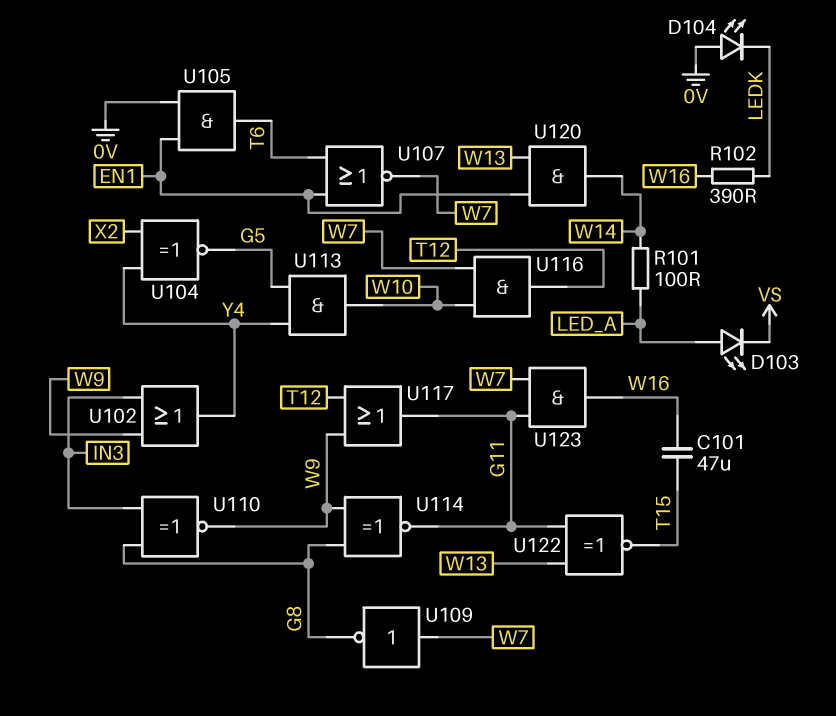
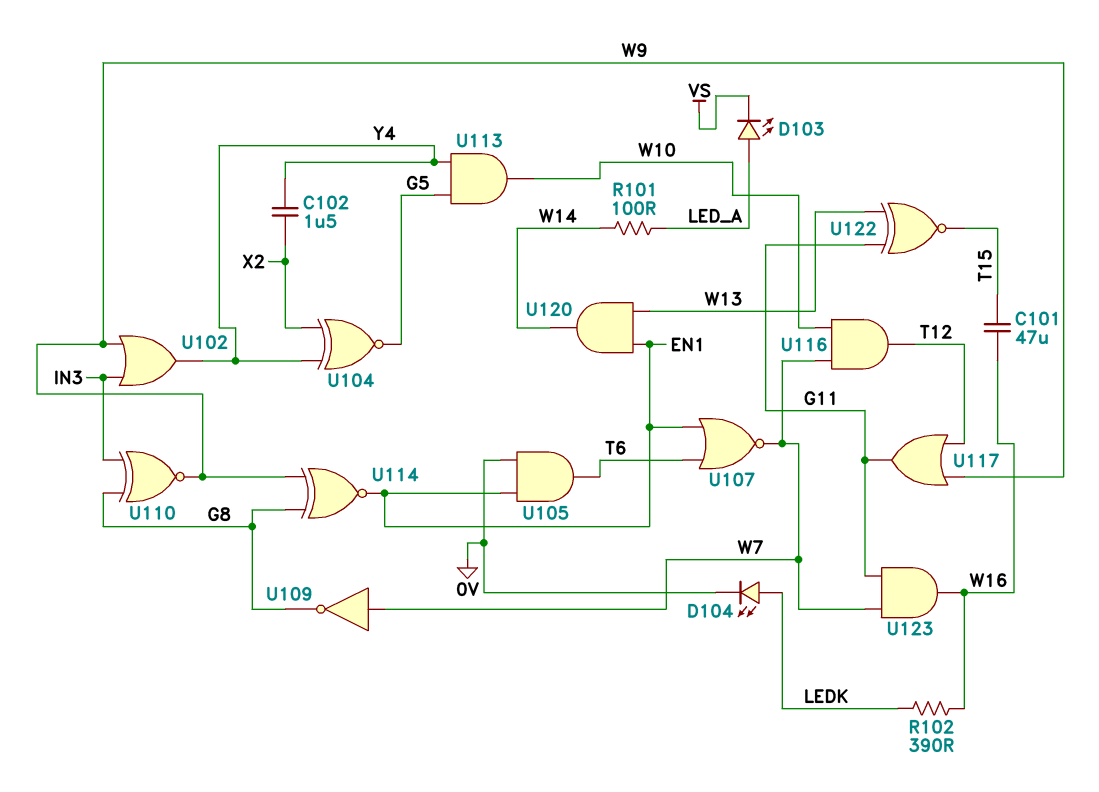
C102: none -> 1.5uF (X2, Y4)
D104: LED (A 0V, K LEDK) -> LED (A LEDK, K 0V)
U114: XNOR (in G8, in W9, out G11) -> XNOR (in G8, in W9, out EN1)

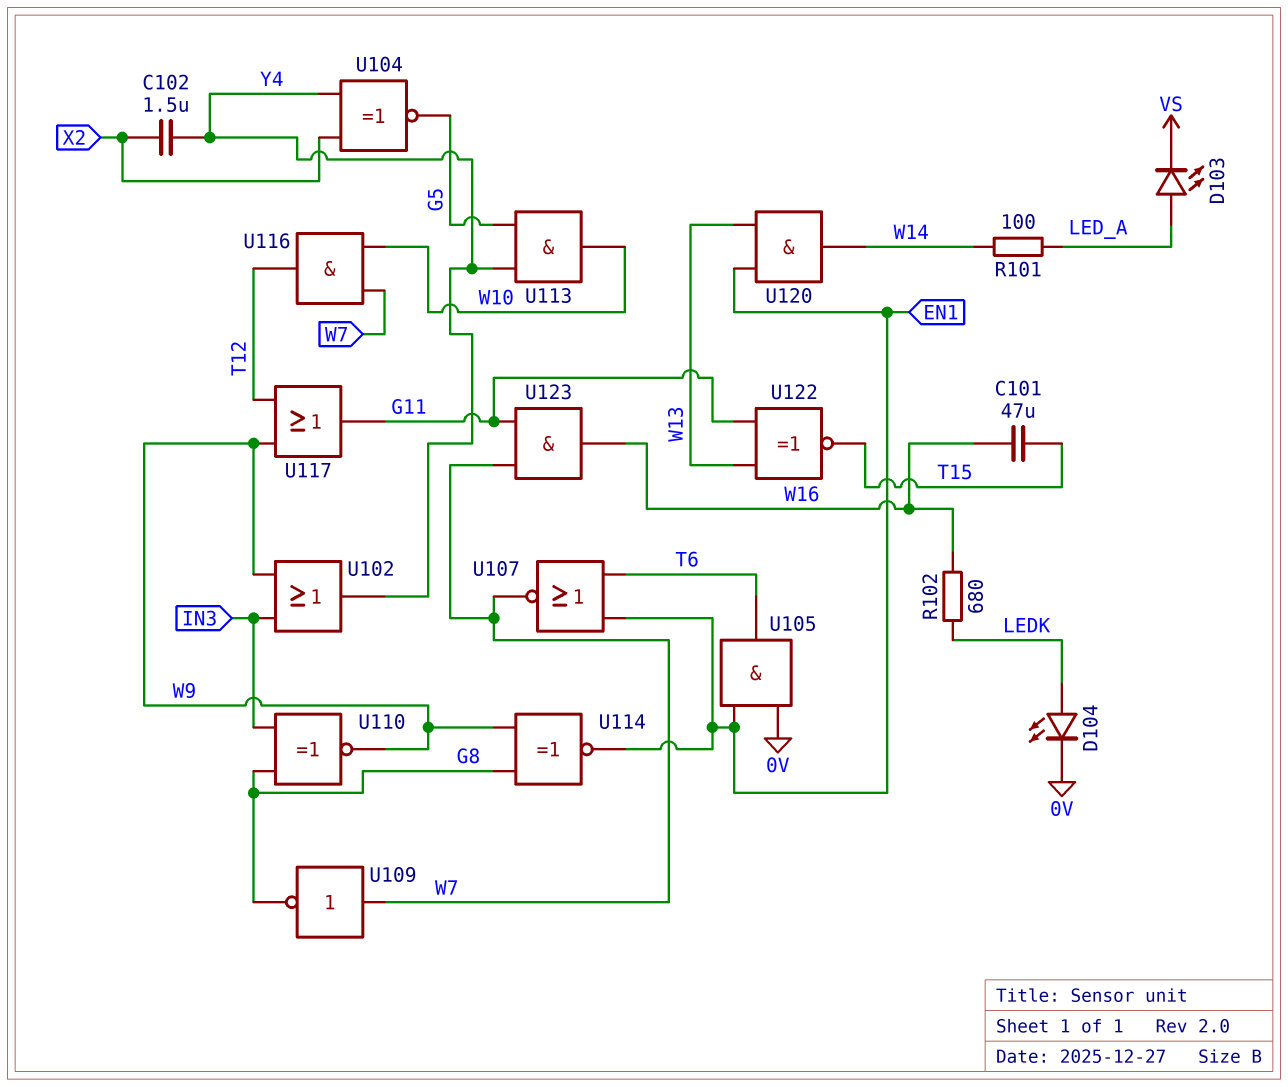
R102: 390 (LEDK, W16) -> 680 (LEDK, W16)

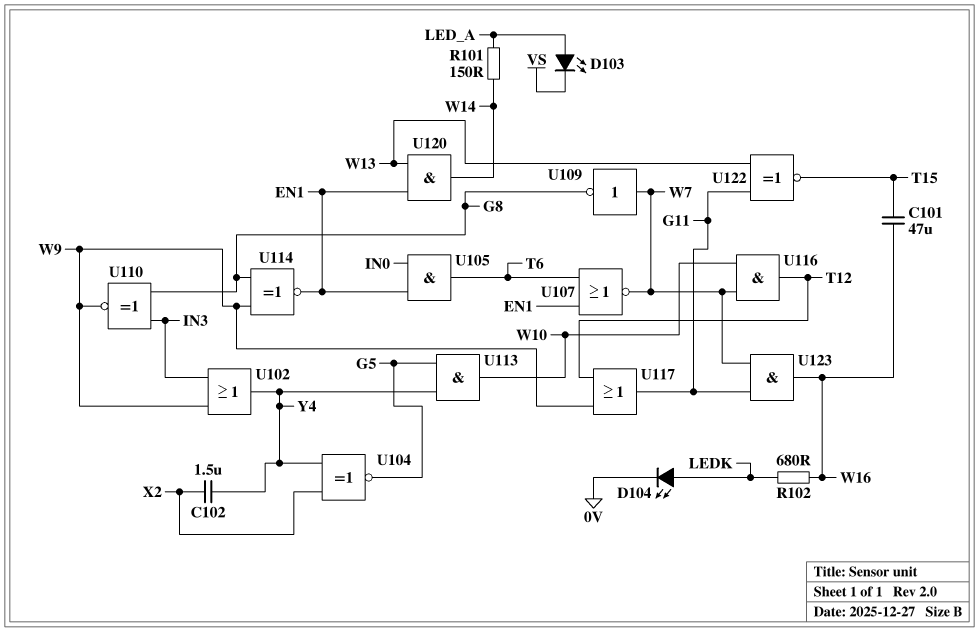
R101: 100 (LED_A, W14) -> 150 (LED_A, W14)
U105: AND (in 0V, in EN1, out T6) -> AND (in EN1, in IN0, out T6)

